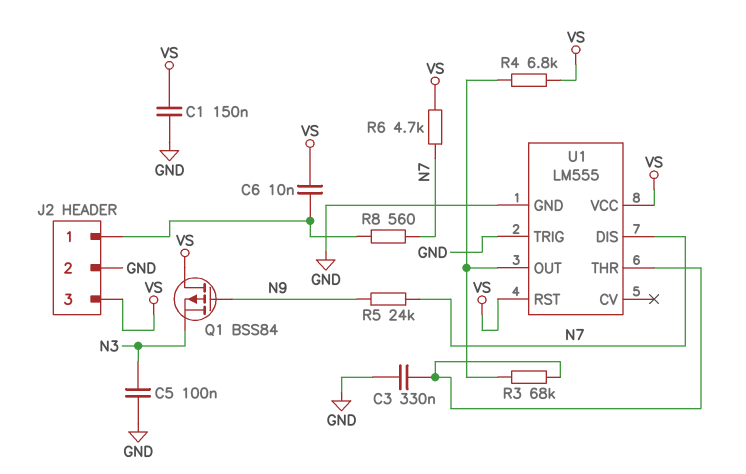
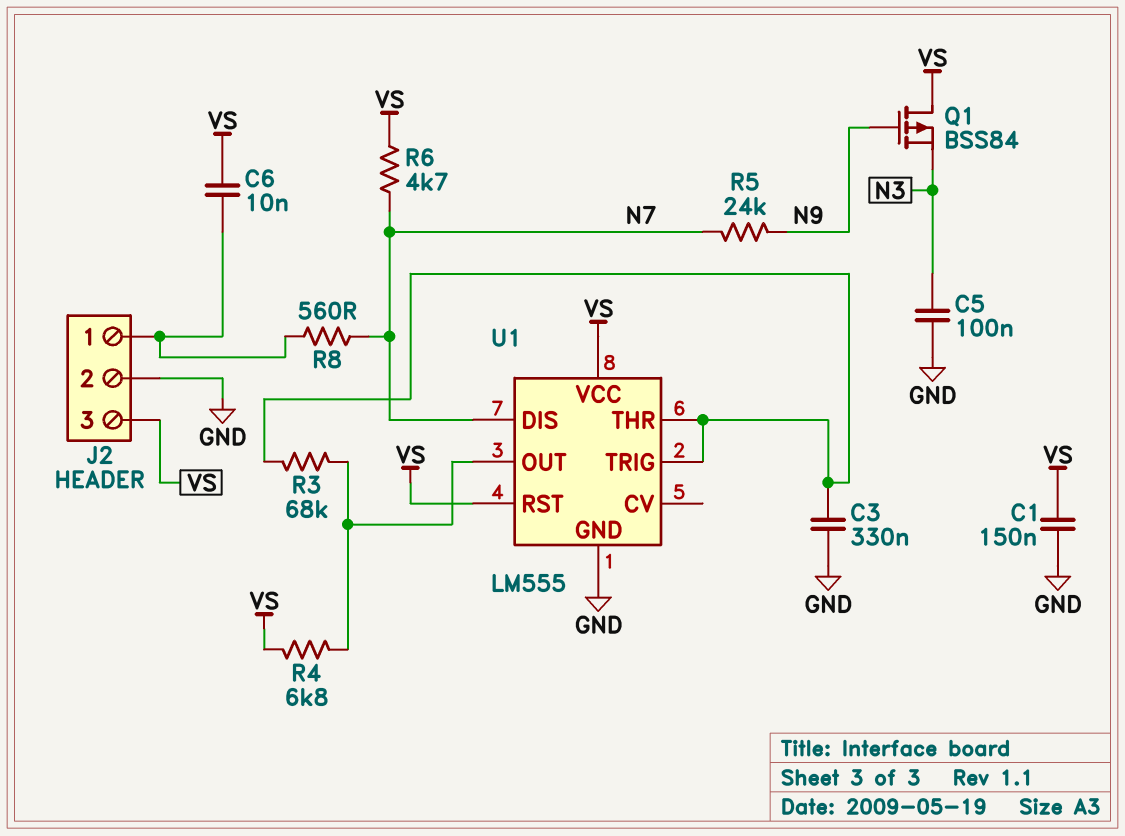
U1 pin TRIG: GND -> U1/THR

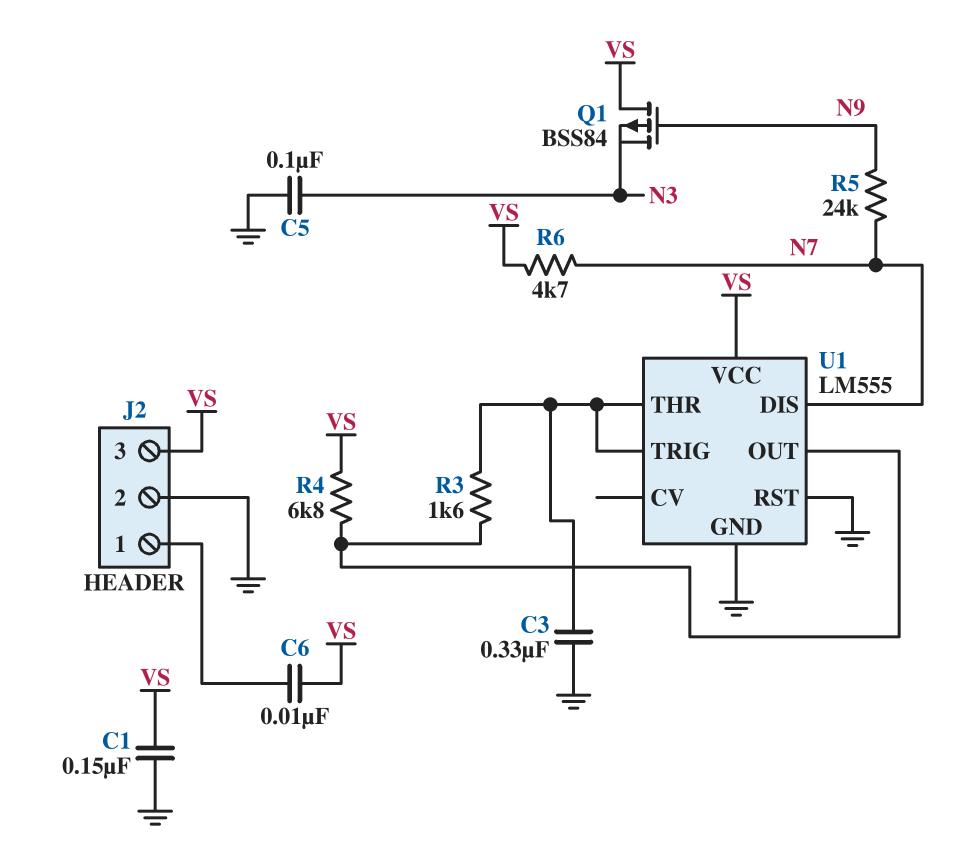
R3: 68k (U1/OUT, U1/THR) -> 1.6k (U1/OUT, U1/THR)
R8: 560 (J2/1, N7) -> none
U1 pin RST: VS -> GND

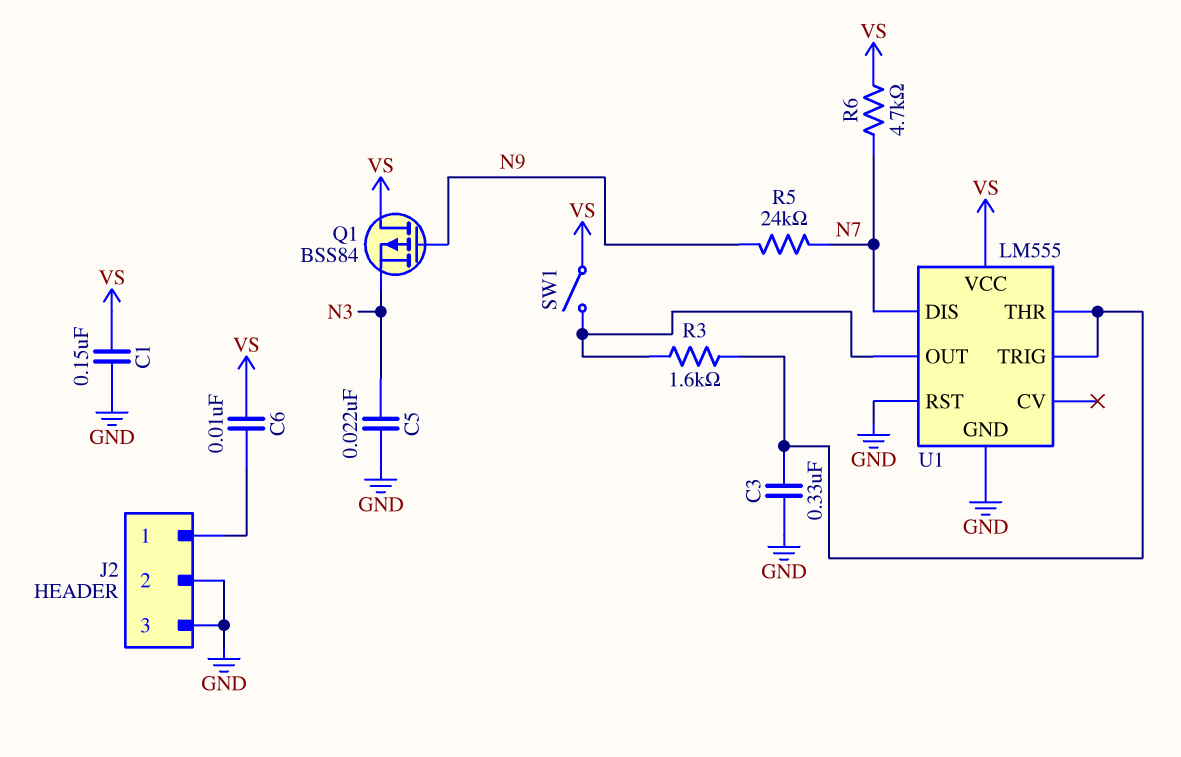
C5: 100nF (GND, N3) -> 22nF (GND, N3)
J2 pin 3: VS -> GND
R4: 6.8k (U1/OUT, VS) -> none
SW1: none -> switch (U1/OUT, VS)

